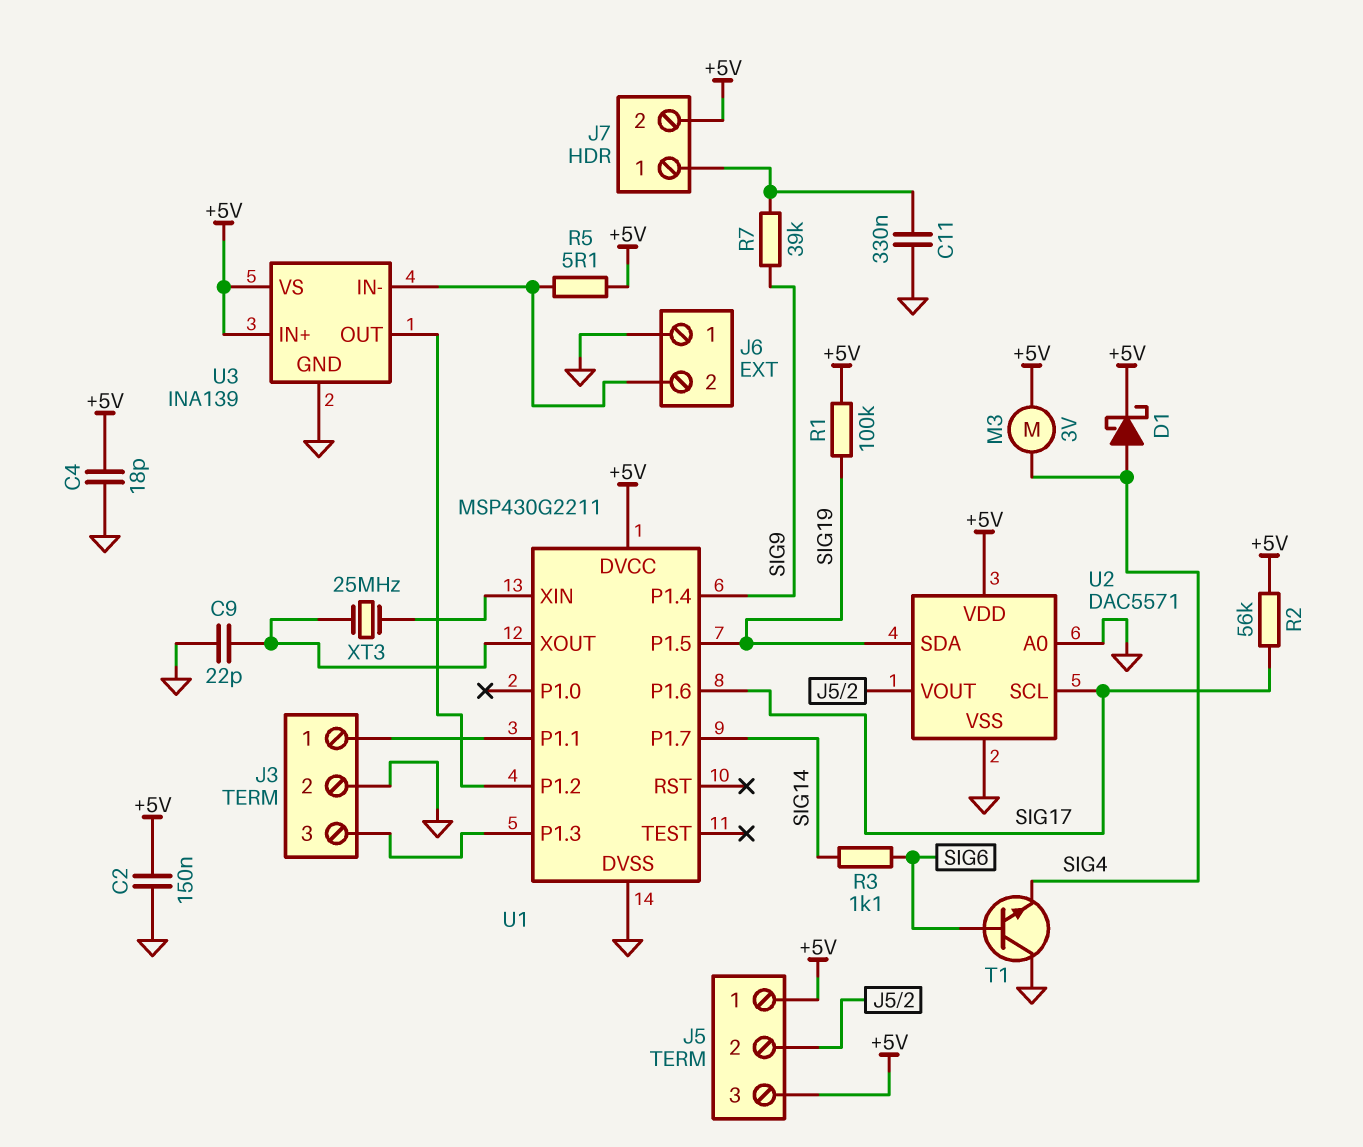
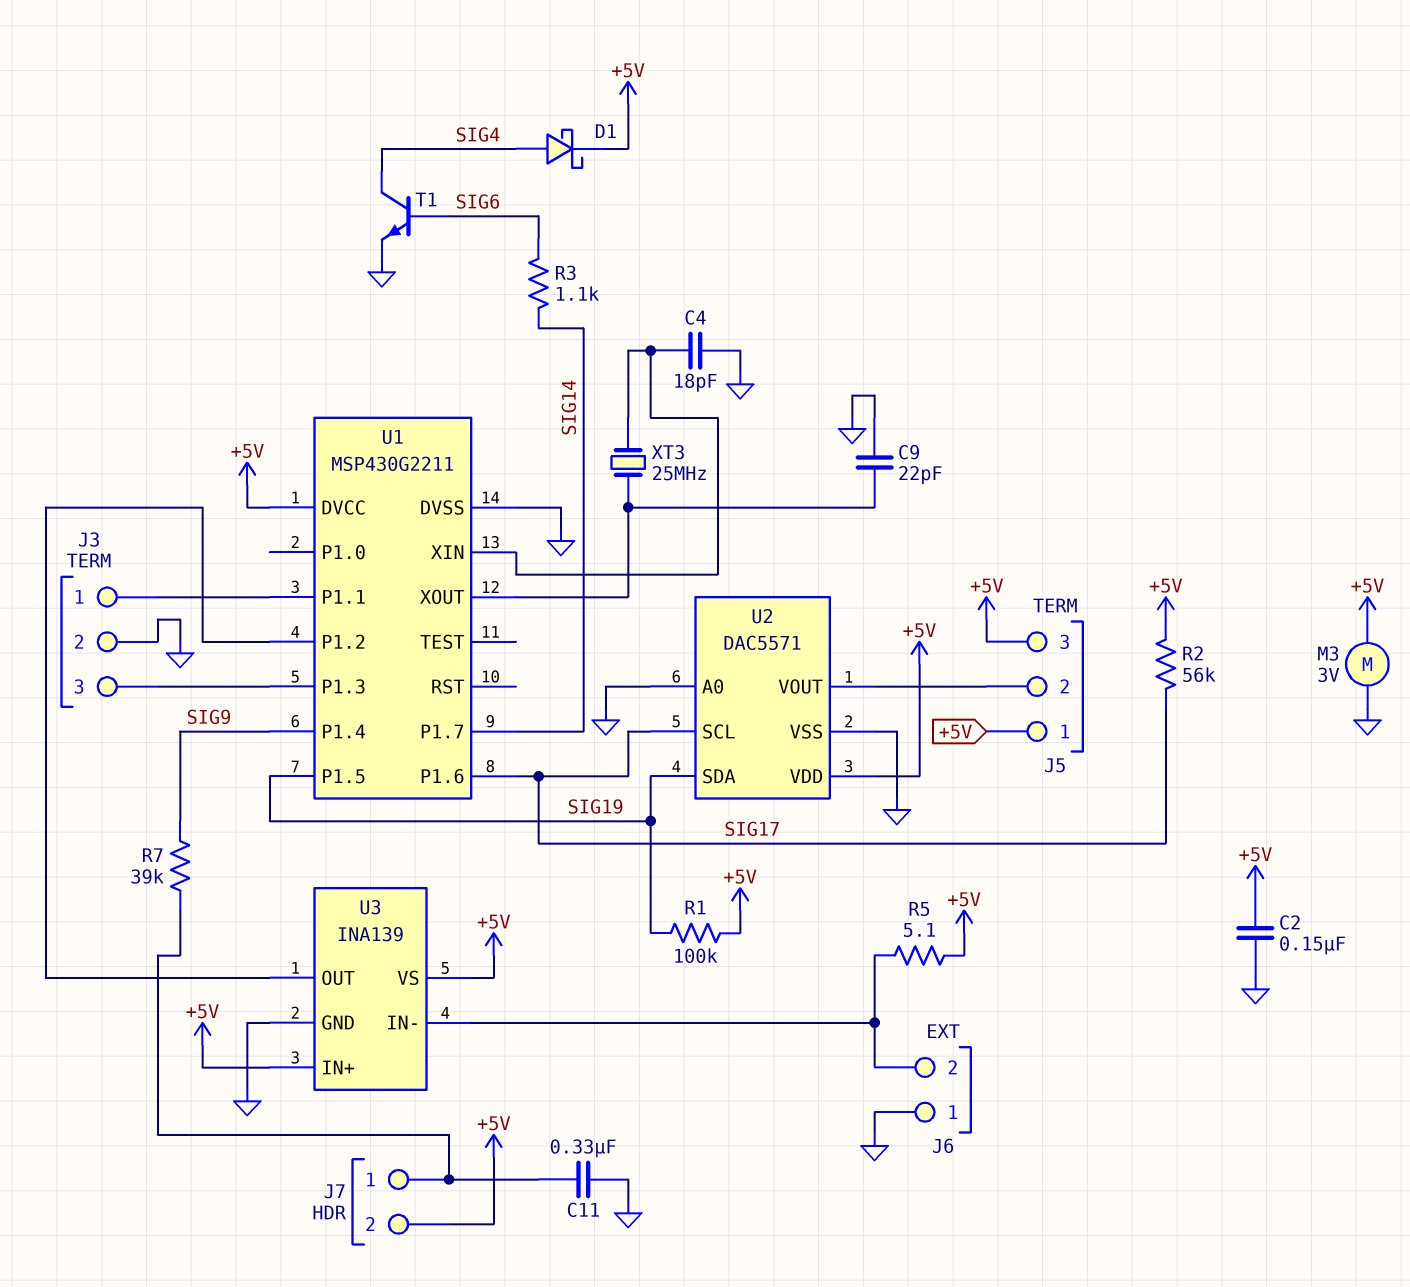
C4: 18pF (+5V, GND) -> 18pF (GND, U1/XIN)
M3: motor 3V (+5V, SIG4) -> motor 3V (+5V, GND)
T1: NPN (B SIG6, C GND, E SIG4) -> NPN (B SIG6, C SIG4, E GND)

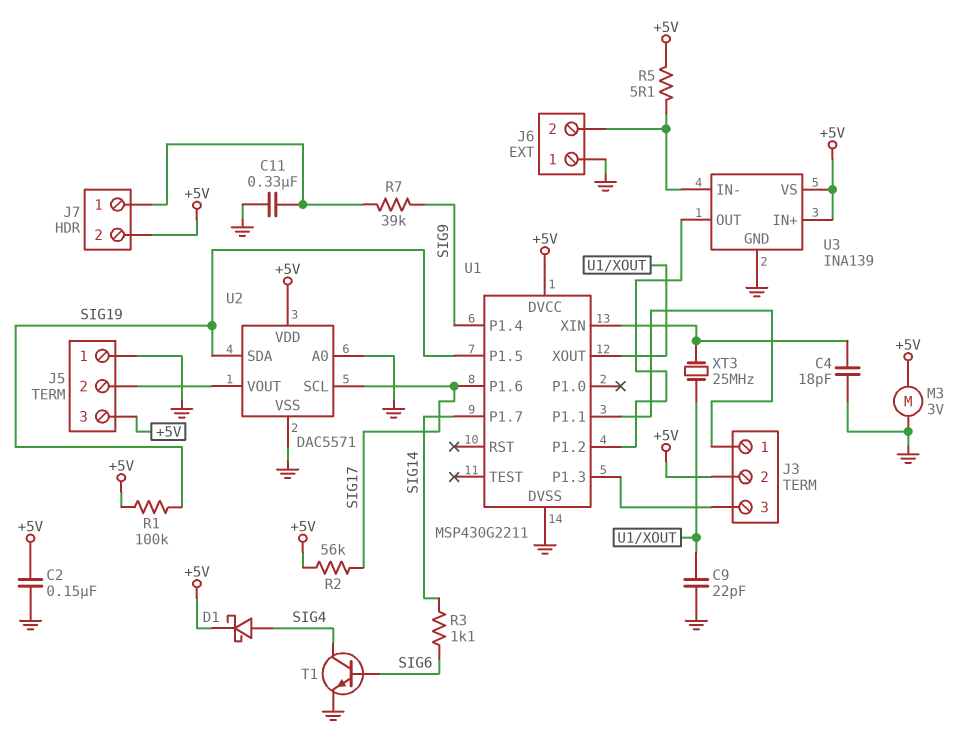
J3 pin 2: GND -> +5V
J5 pin 1: +5V -> GND

